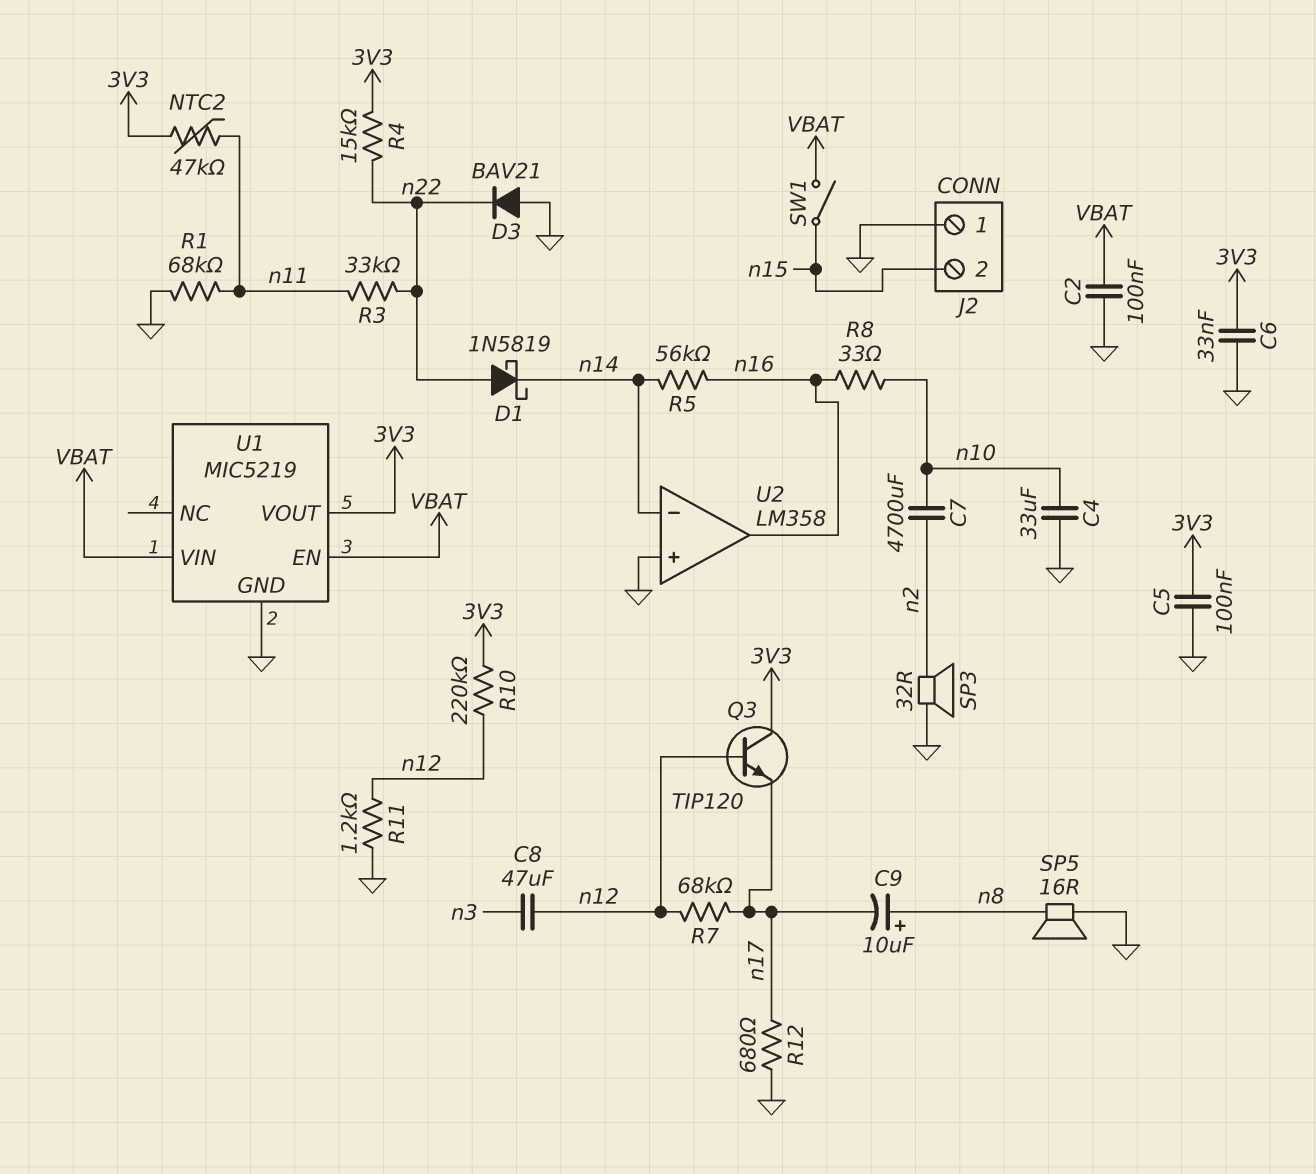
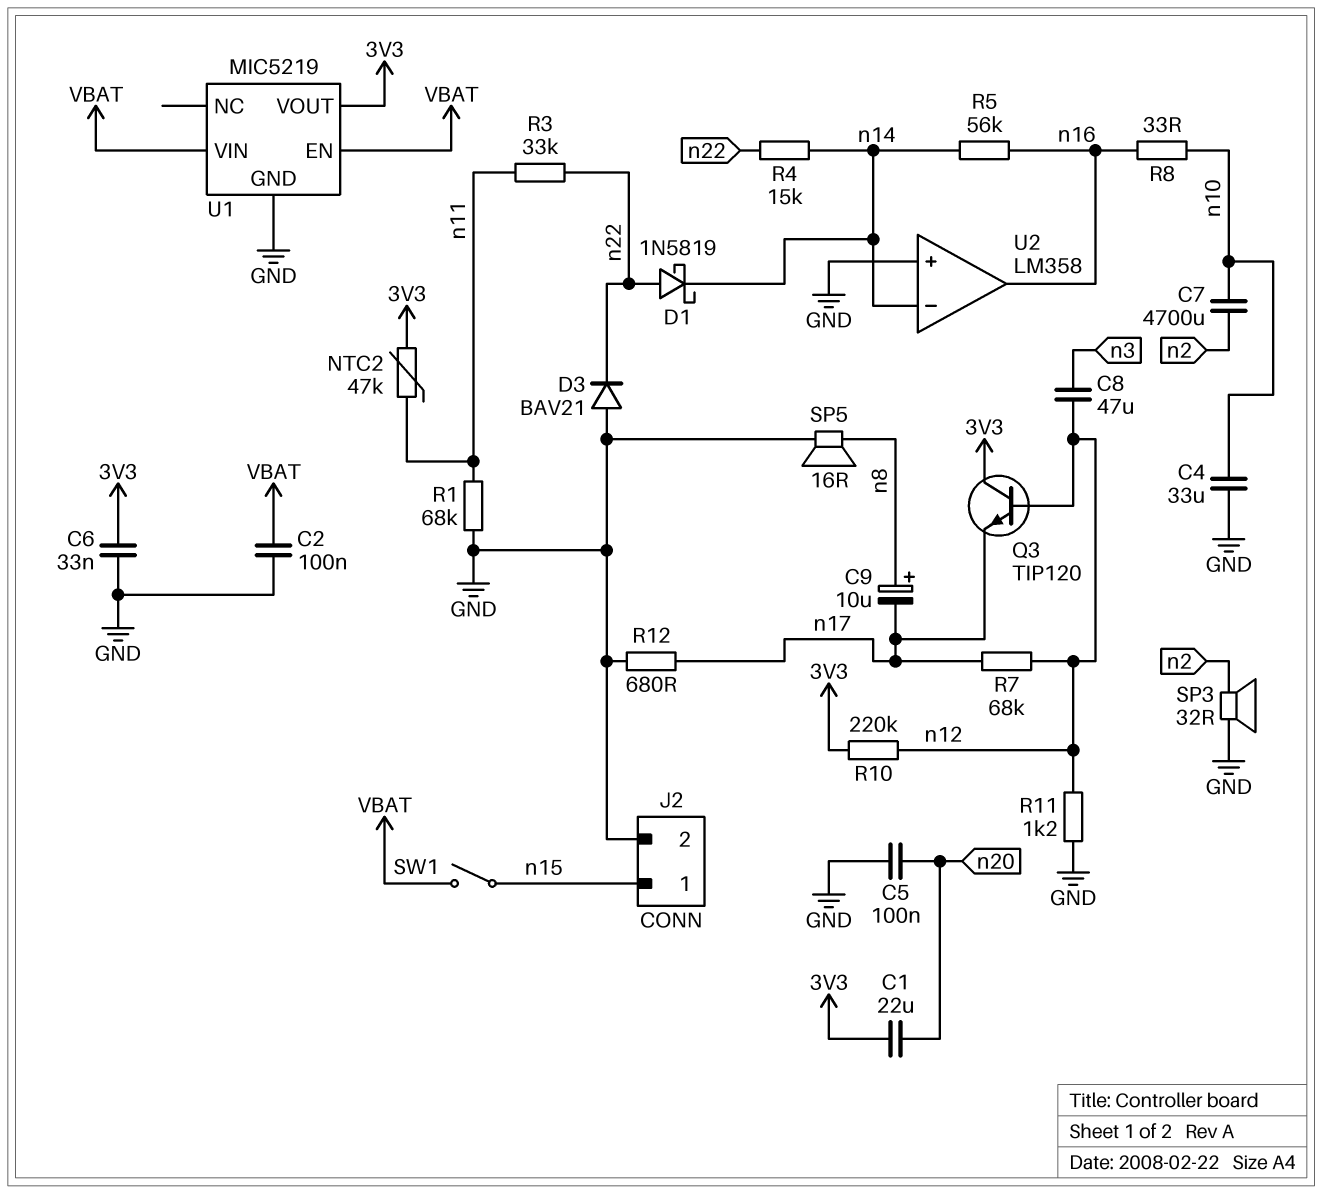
C1: none -> 22uF (3V3, n20)
C5: 100nF (3V3, GND) -> 100nF (GND, n20)
J2 pin 1: GND -> n15
J2 pin 2: n15 -> GND
R4: 15k (3V3, n22) -> 15k (n14, n22)

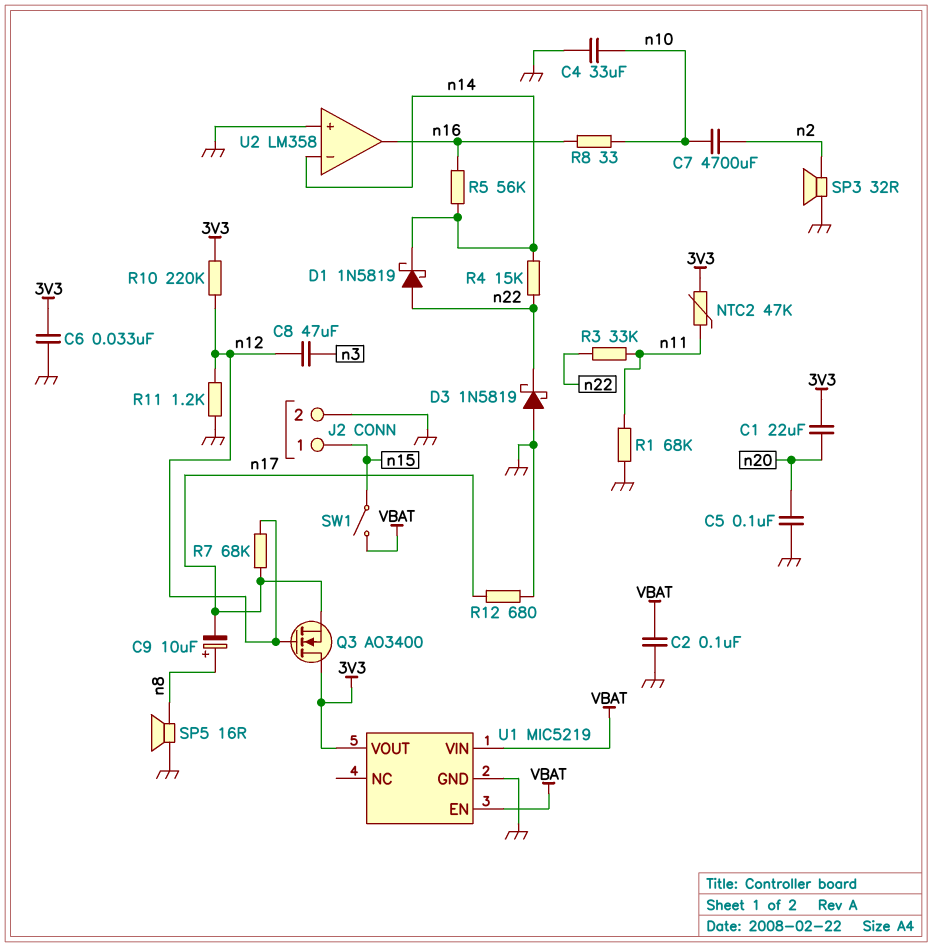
D3: diode BAV21 (A GND, K n22) -> schottky 1N5819 (A GND, K n22)
Q3: NPN TIP120 (B n12, C 3V3, E n17) -> NMOS AO3400 (G n12, D 3V3, S n17)

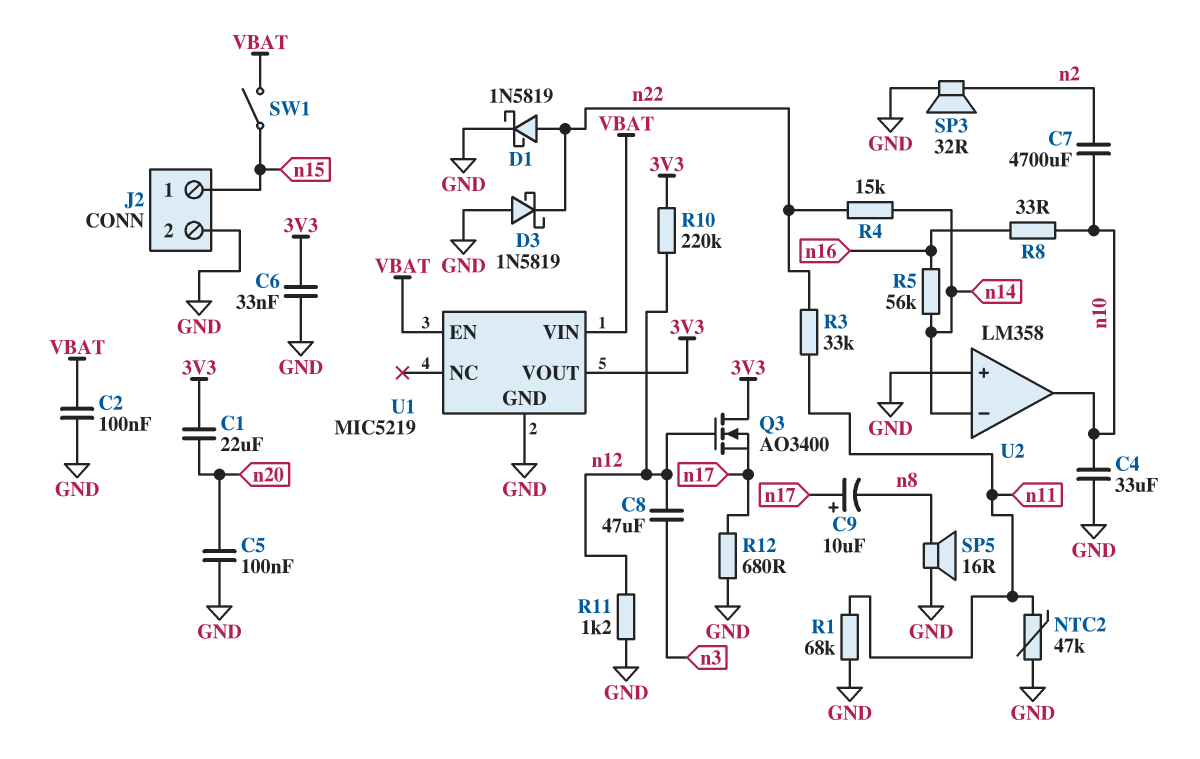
C9: 10uF (plus n8, minus n17) -> 10uF (plus n17, minus n8)
D1: schottky 1N5819 (A n22, K n14) -> schottky 1N5819 (A n22, K GND)
NTC2: 47k (3V3, n11) -> 47k (GND, n11)
R7: 68k (n12, n17) -> none
U2 pin out: n16 -> n10

